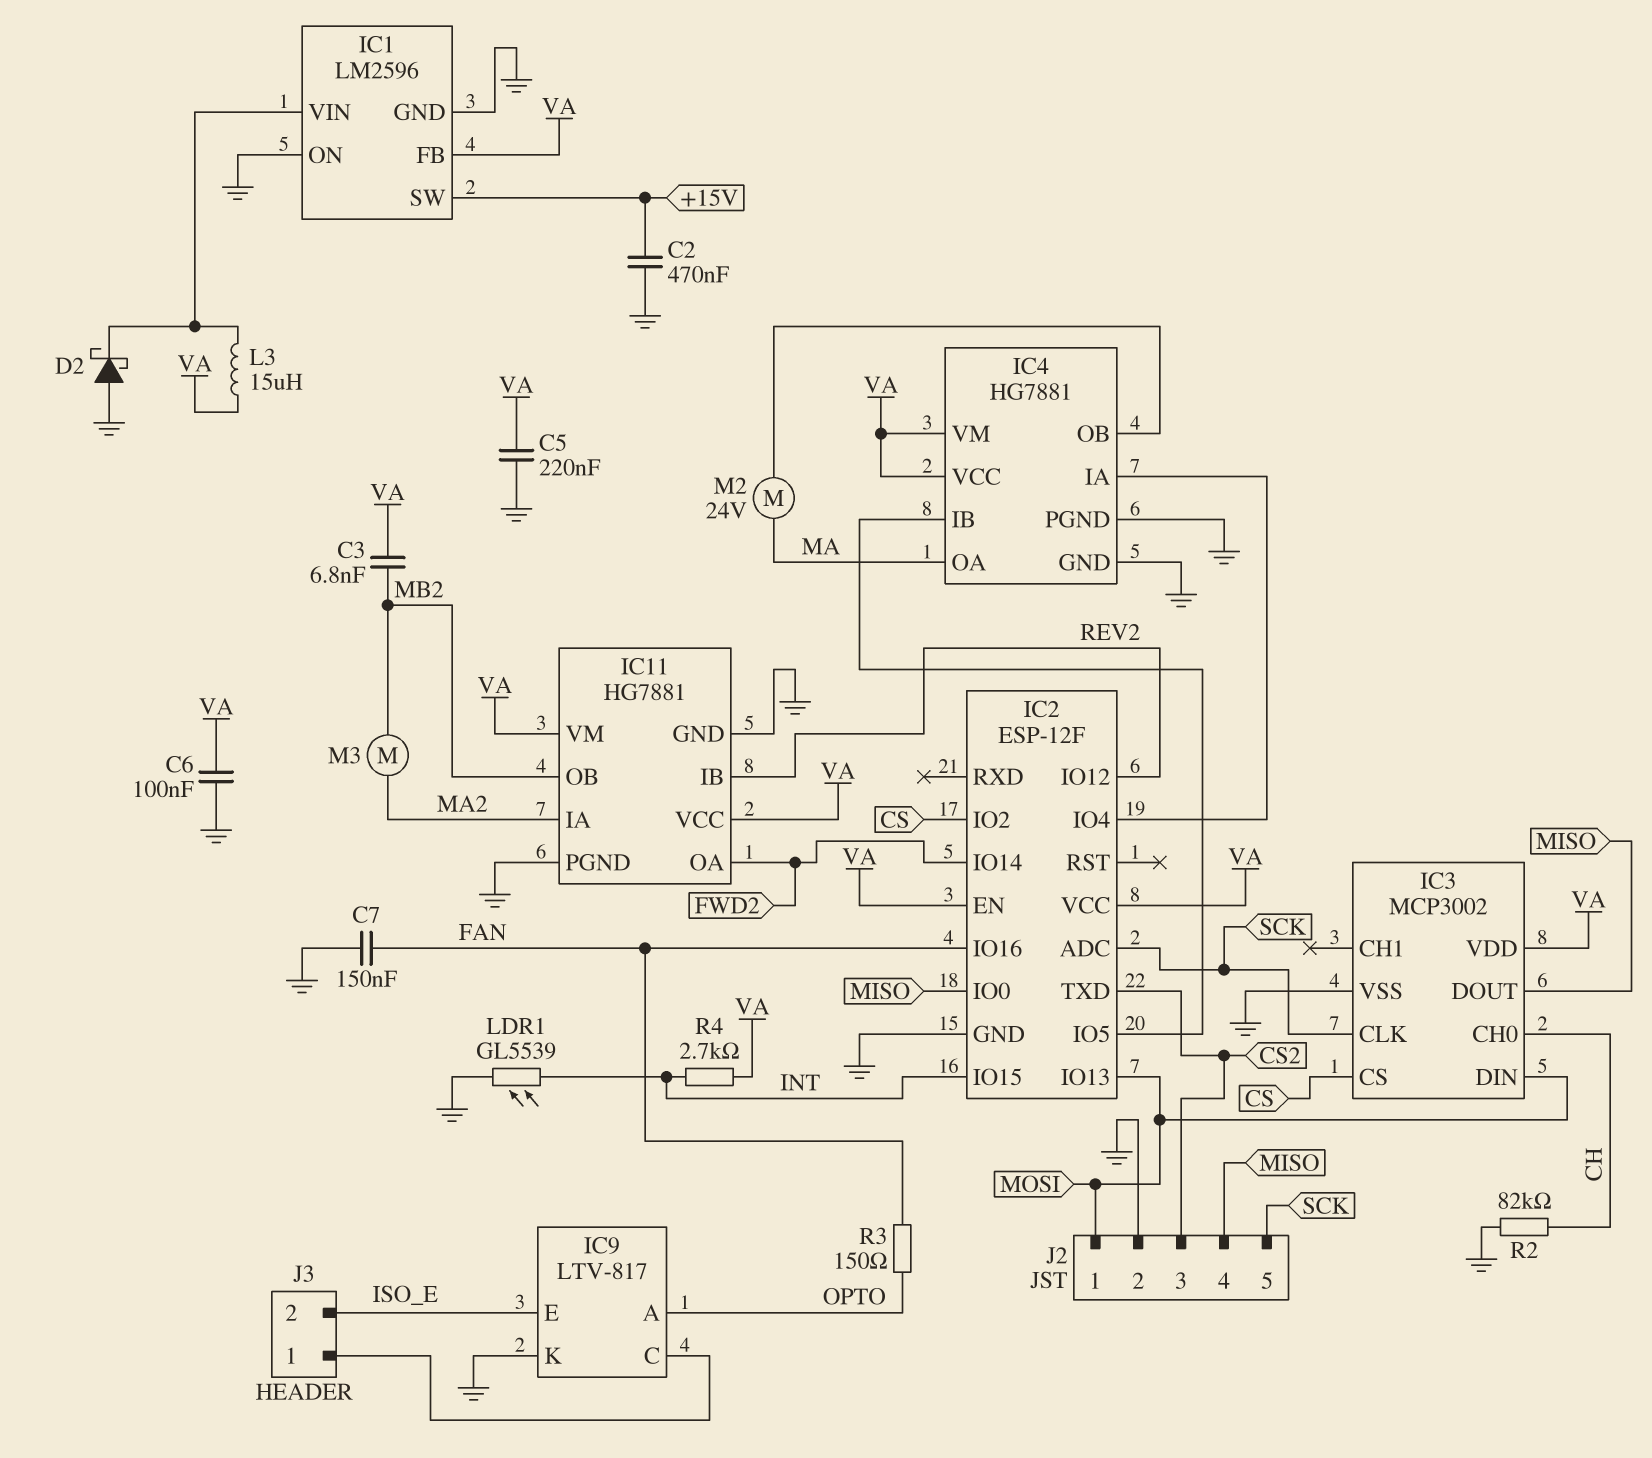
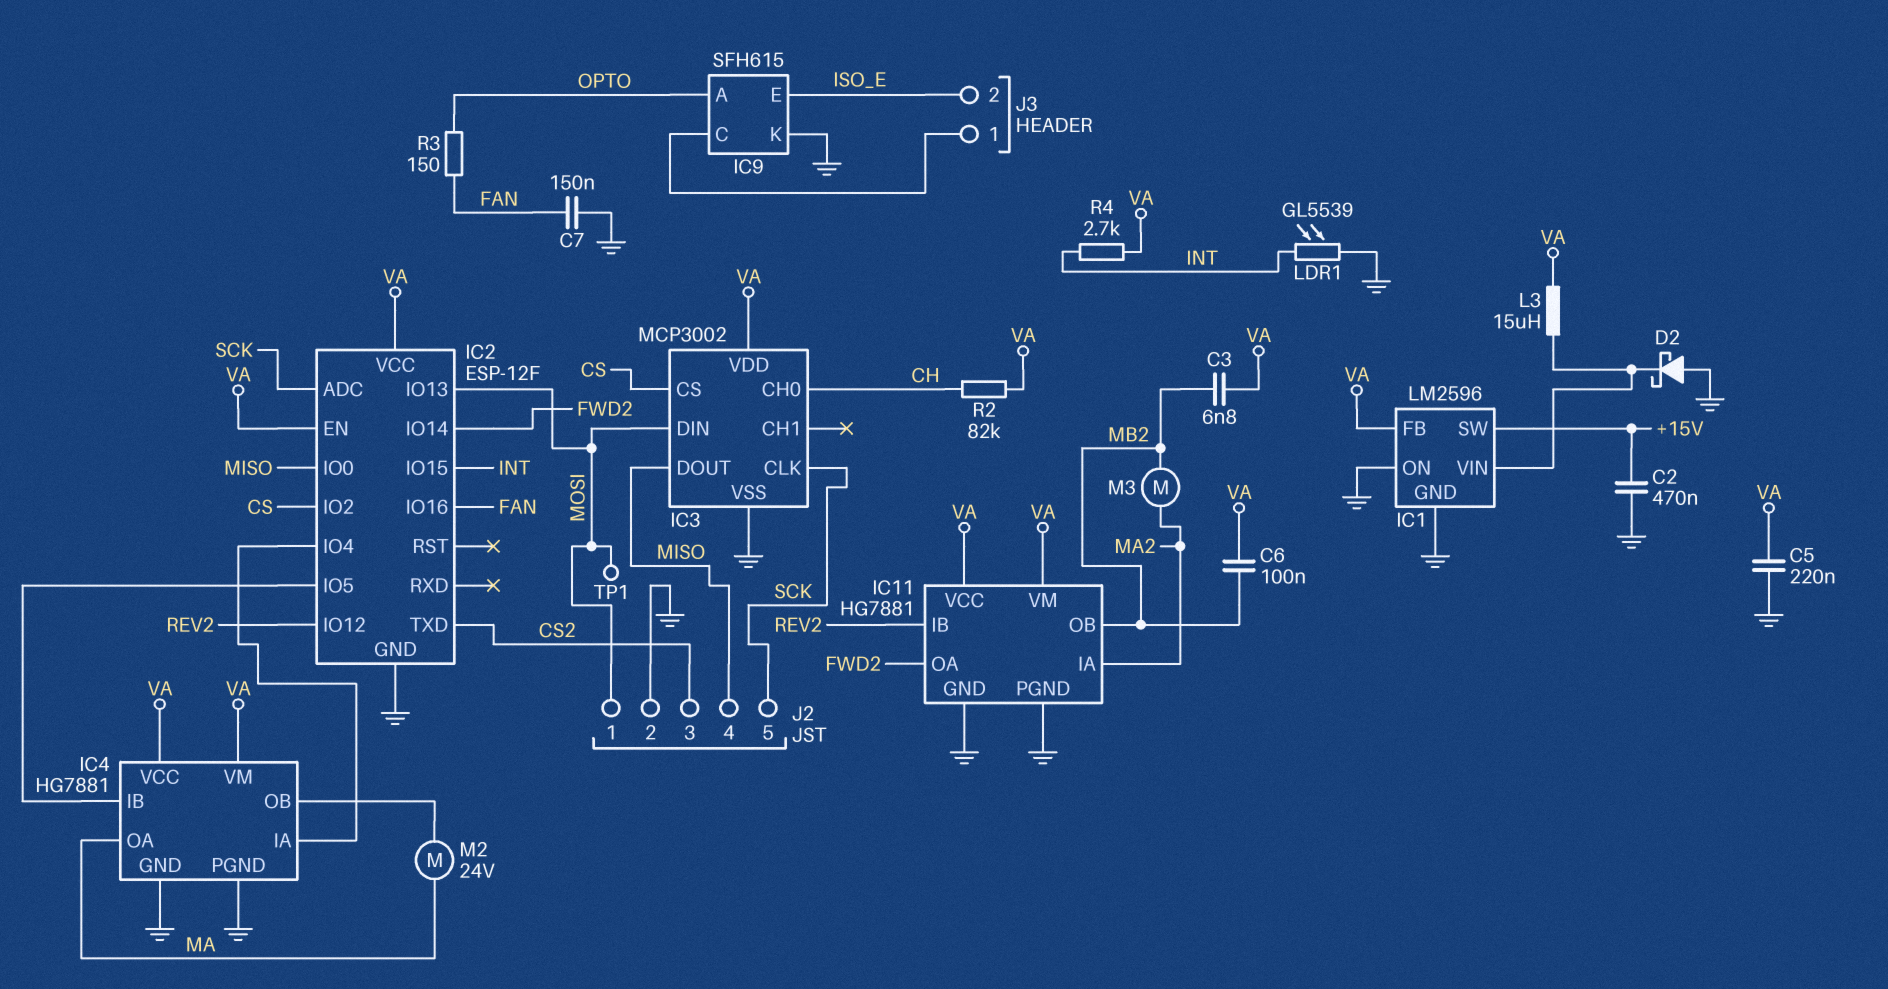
C6: 100nF (GND, VA) -> 100nF (MB2, VA)
IC9: LTV-817 -> SFH615
R2: 82k (CH, GND) -> 82k (CH, VA)
TP1: none -> test point (MOSI)

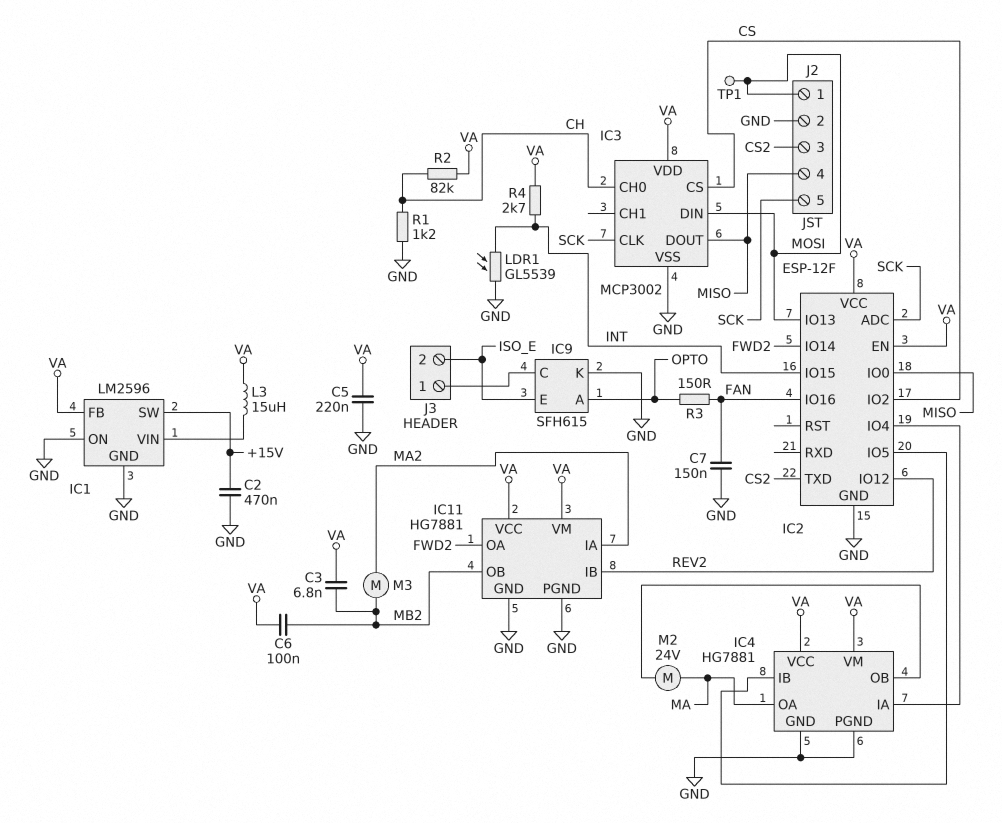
D2: schottky (A GND, K IC1/VIN) -> none
R1: none -> 1.2k (CH, GND)

